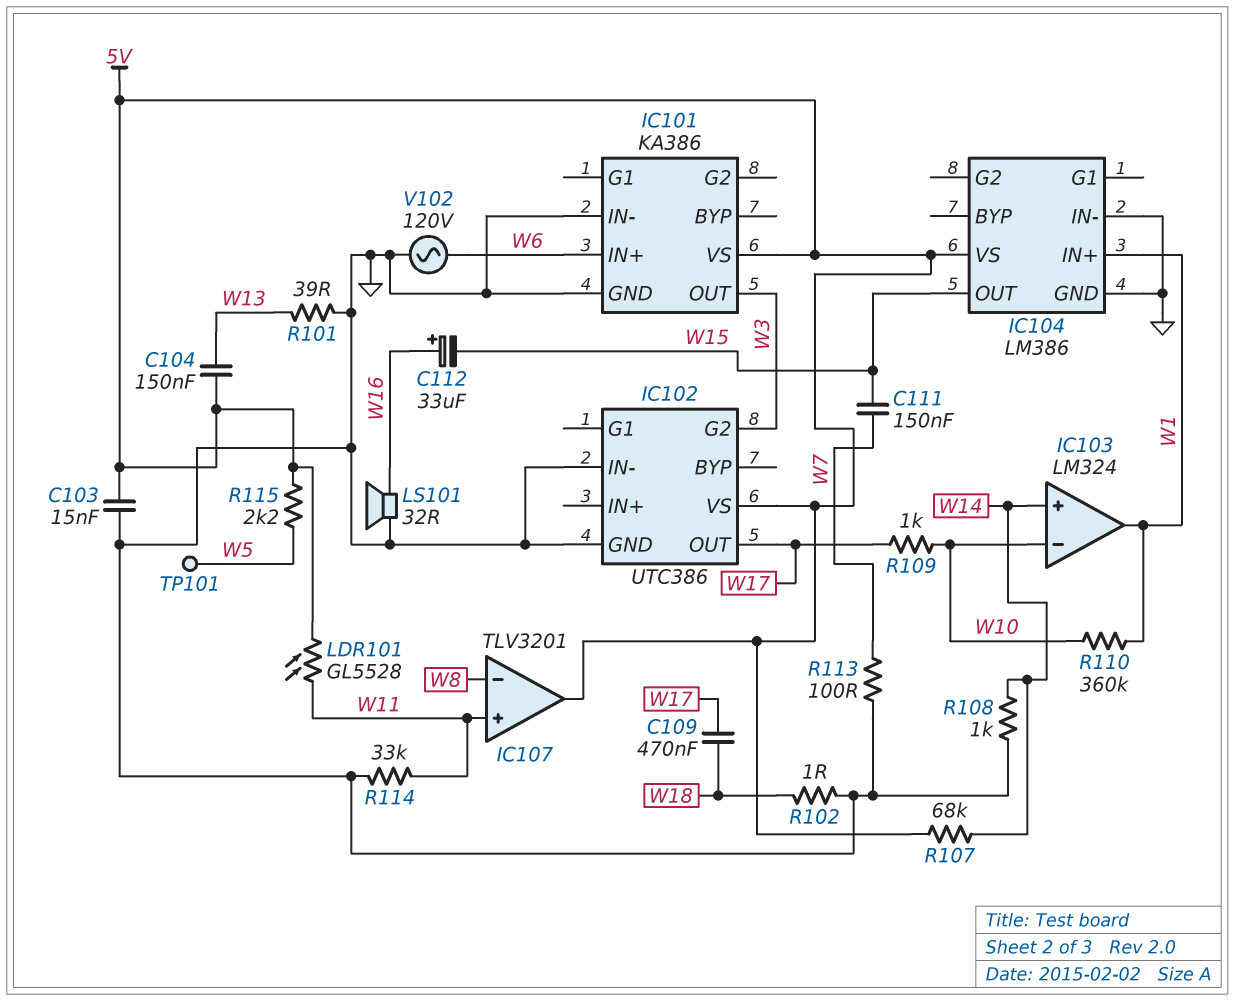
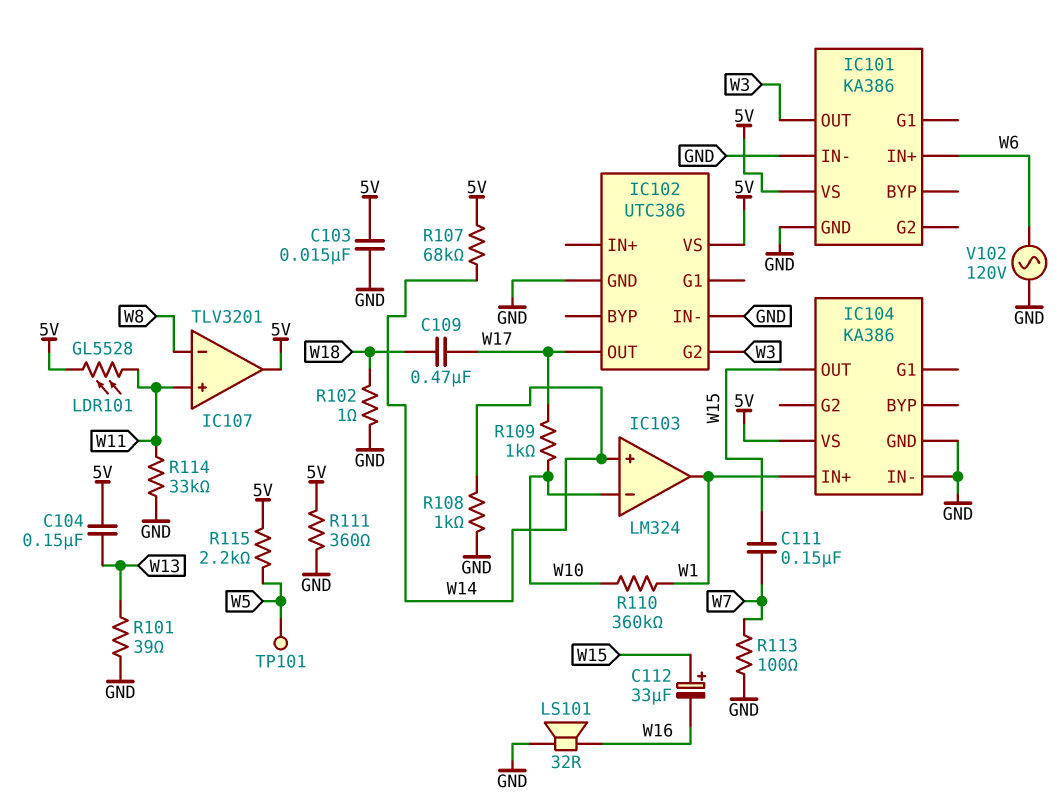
C112: 33uF (plus W16, minus W15) -> 33uF (plus W15, minus W16)
IC104: LM386 -> KA386
R111: none -> 360 (5V, GND)

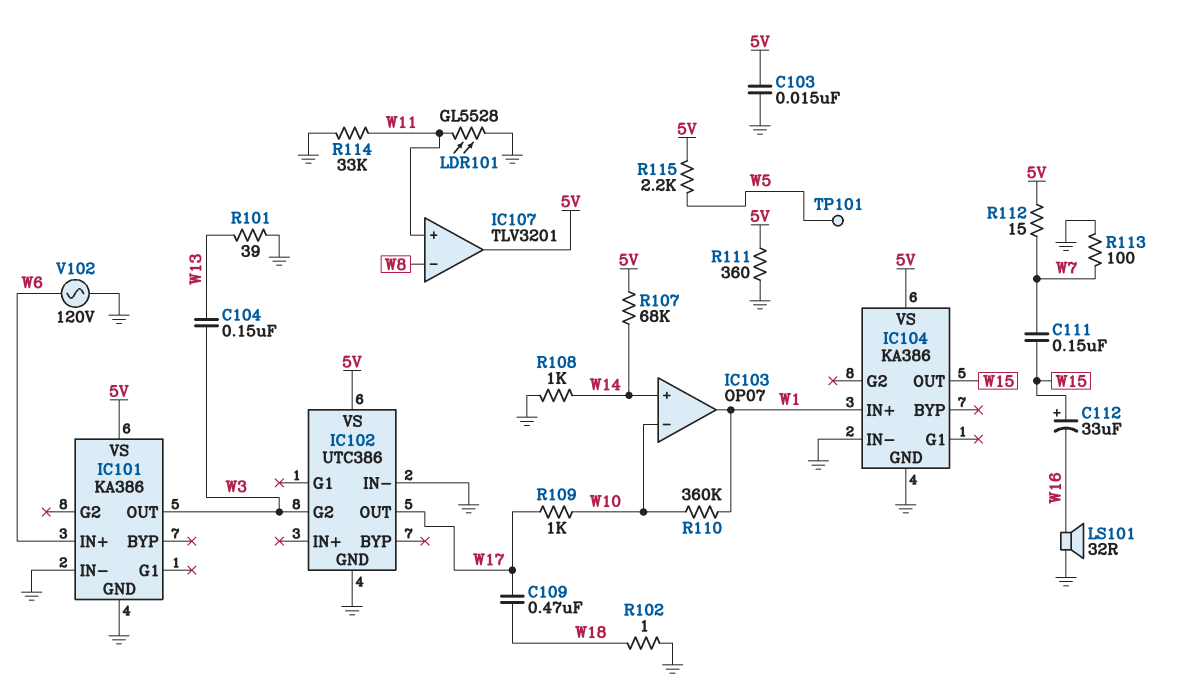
C104: 150nF (5V, W13) -> 150nF (W3, W13)
IC103: LM324 -> OP07
LDR101: GL5528 (5V, W11) -> GL5528 (GND, W11)
R112: none -> 15 (5V, W7)

